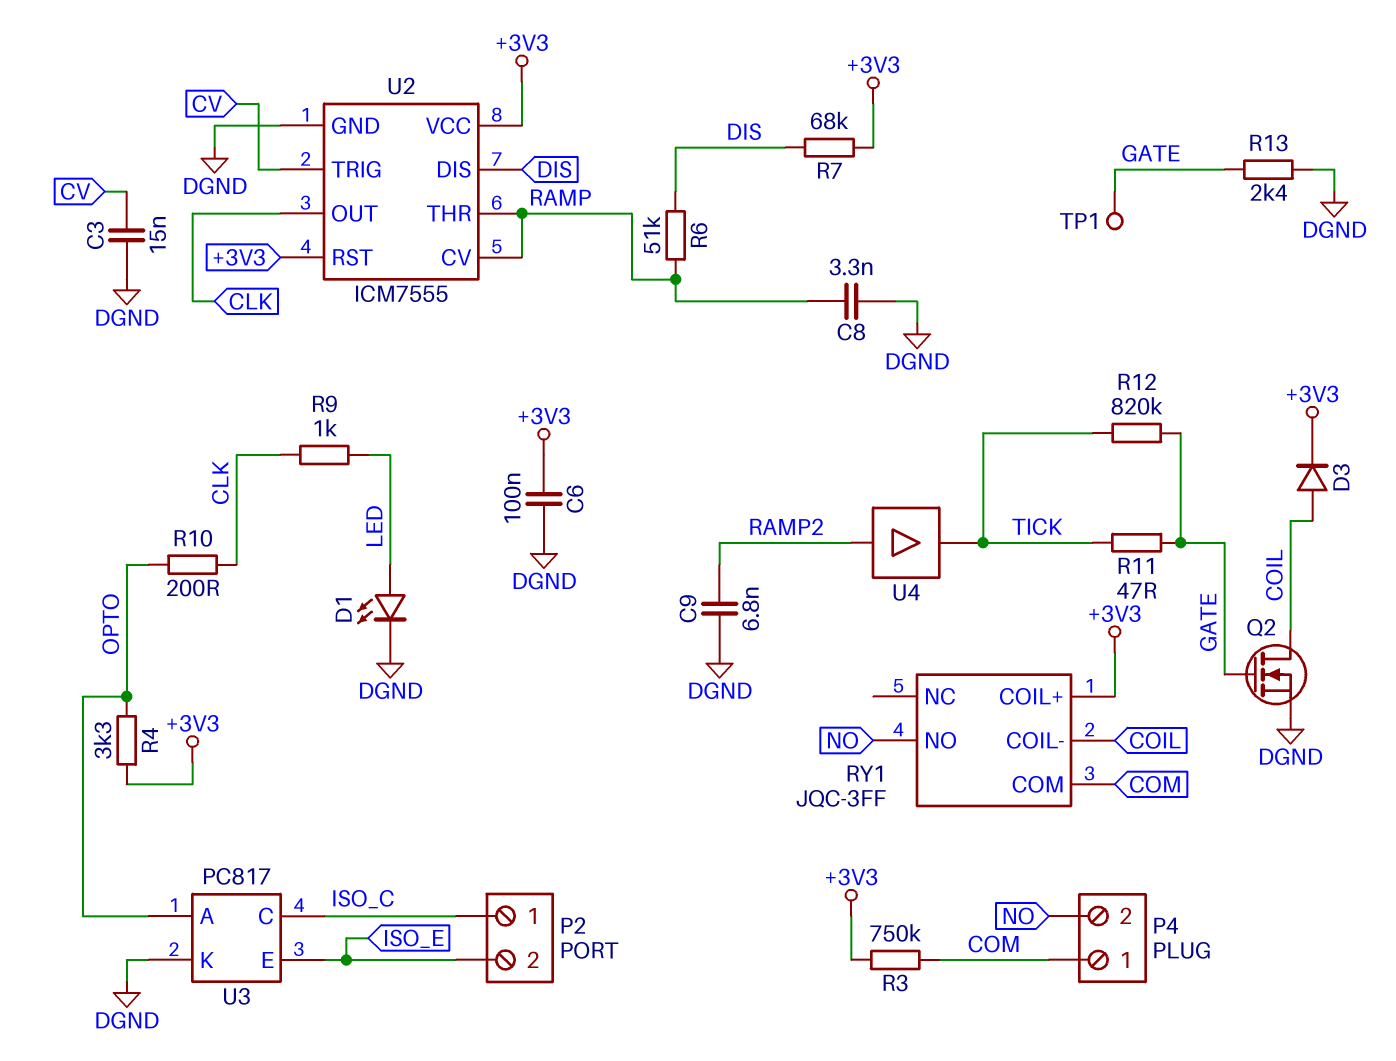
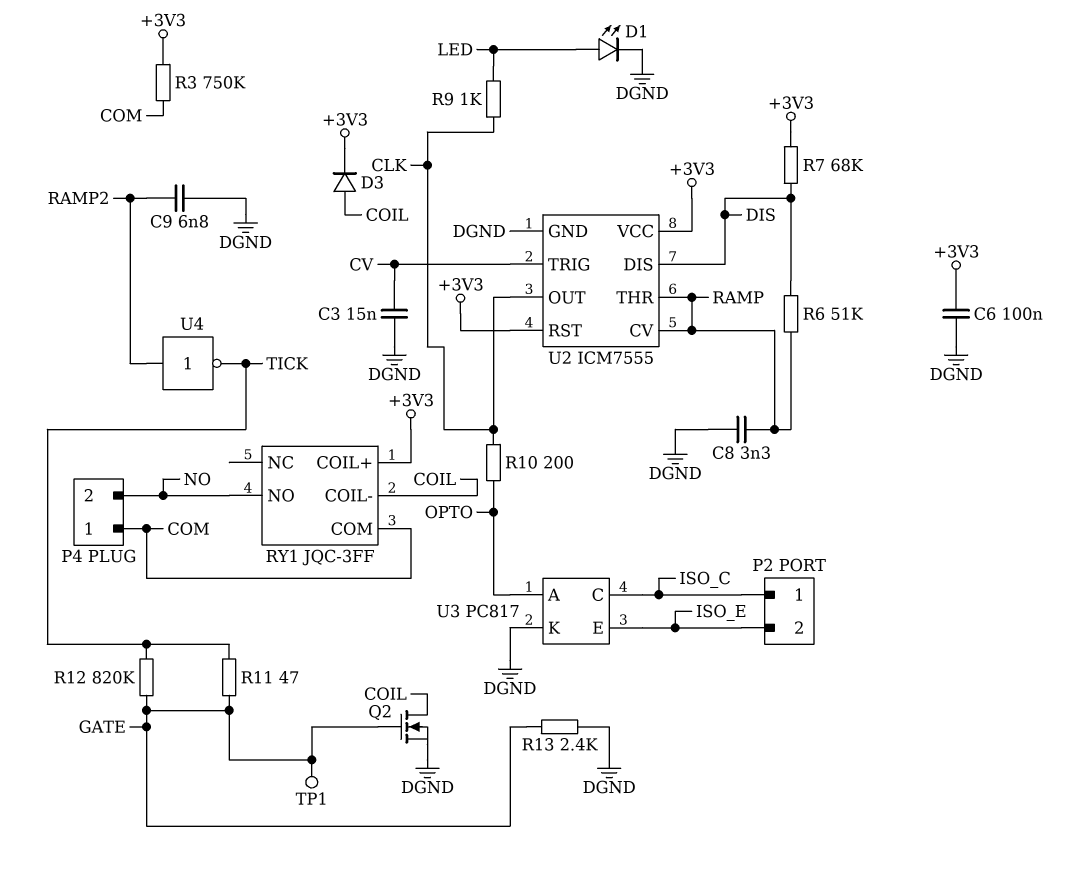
R4: 3.3k (+3V3, OPTO) -> none
U4: buffer (in RAMP2, out TICK) -> NOT (in RAMP2, out TICK)

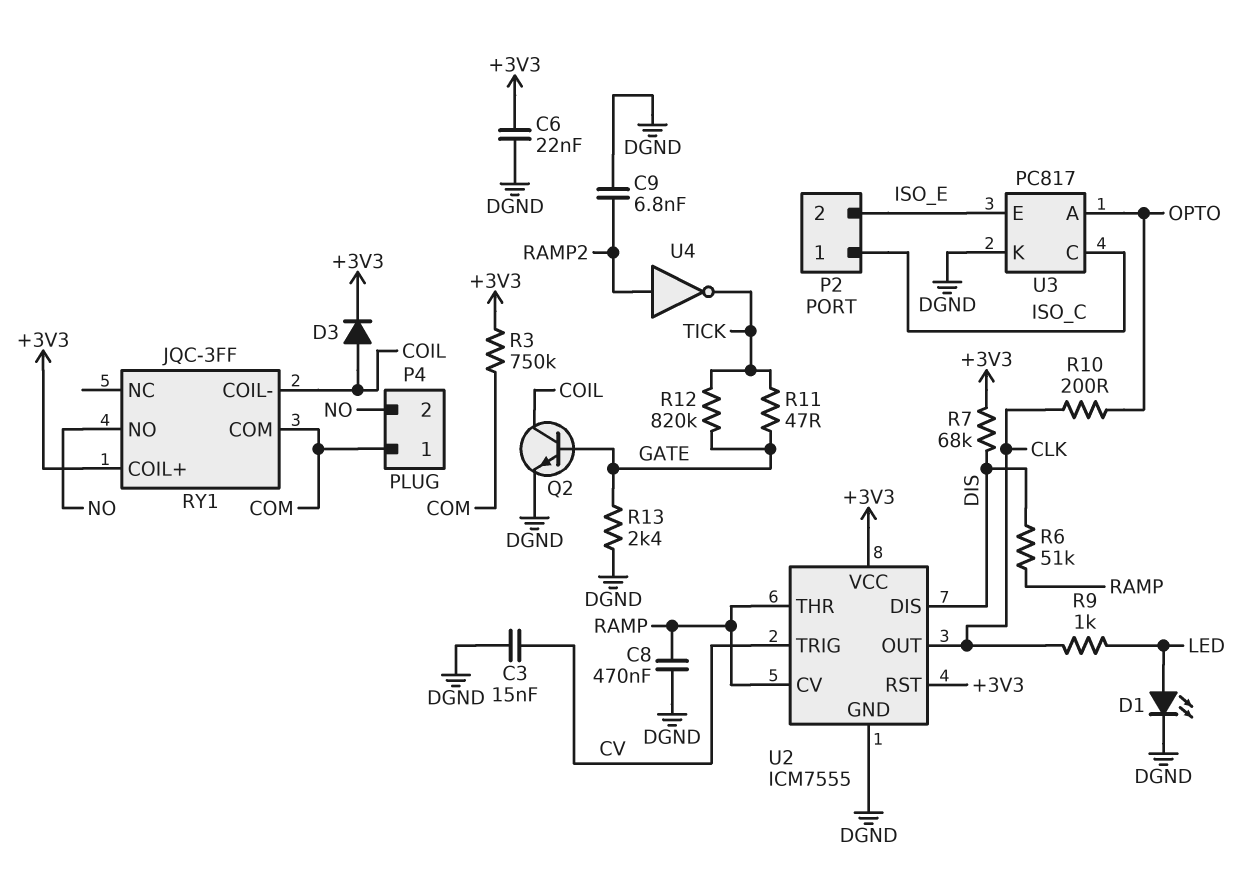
C6: 100nF (+3V3, DGND) -> 22nF (+3V3, DGND)
C8: 3.3nF (DGND, RAMP) -> 470nF (DGND, RAMP)
Q2: NMOS (G GATE, D COIL, S DGND) -> NPN (B GATE, C COIL, E DGND)
TP1: test point (GATE) -> none

